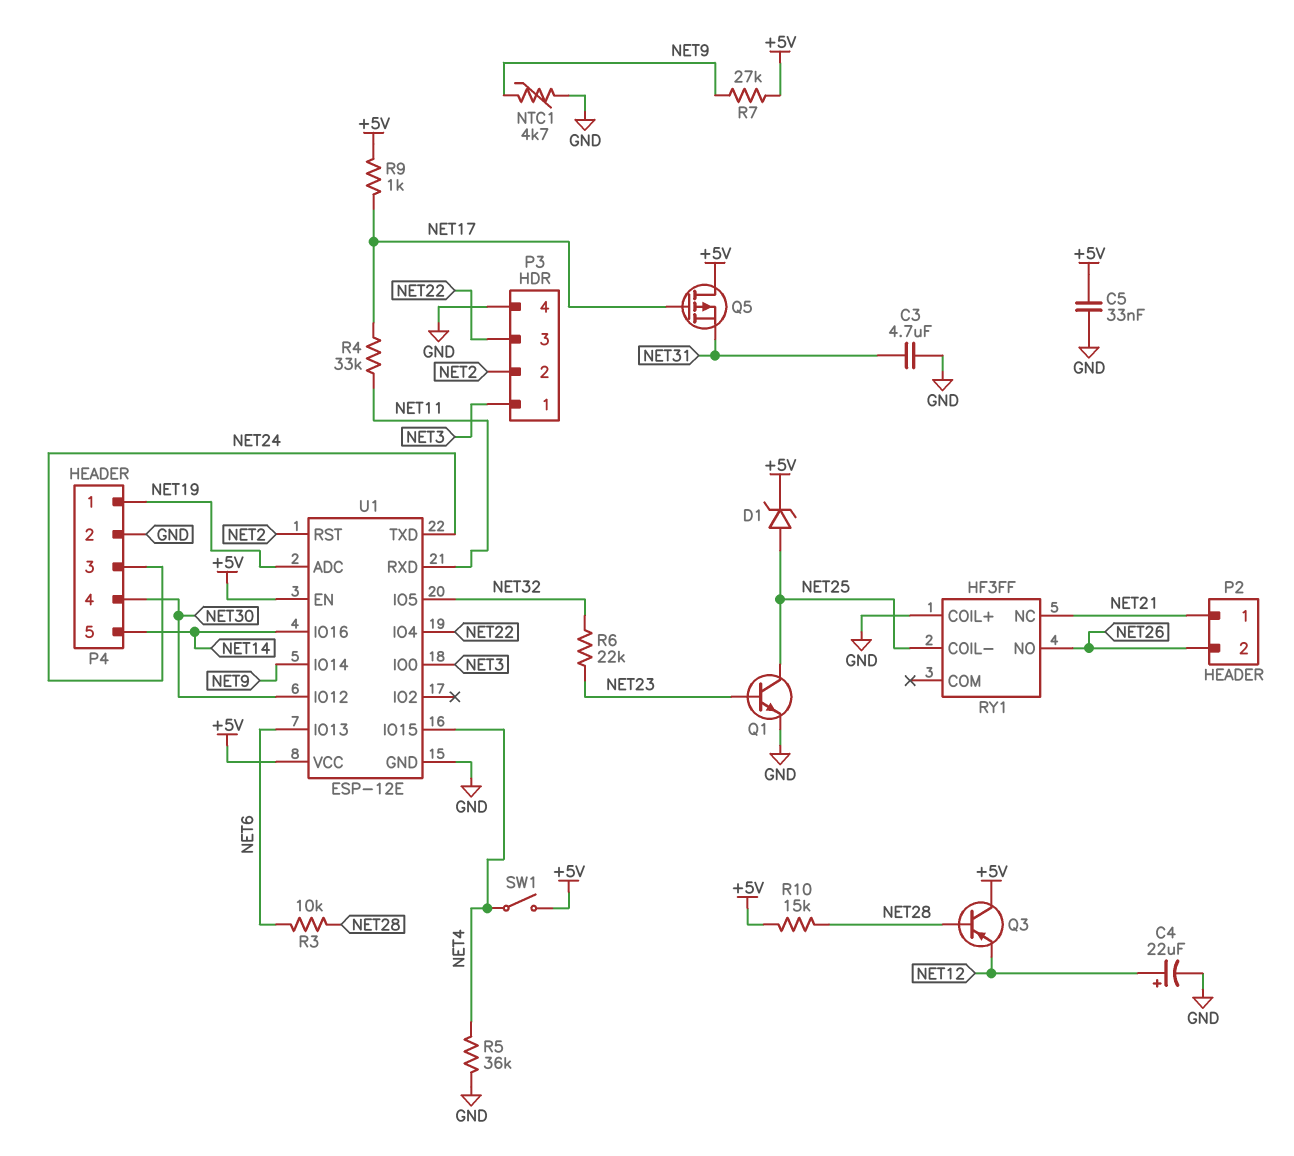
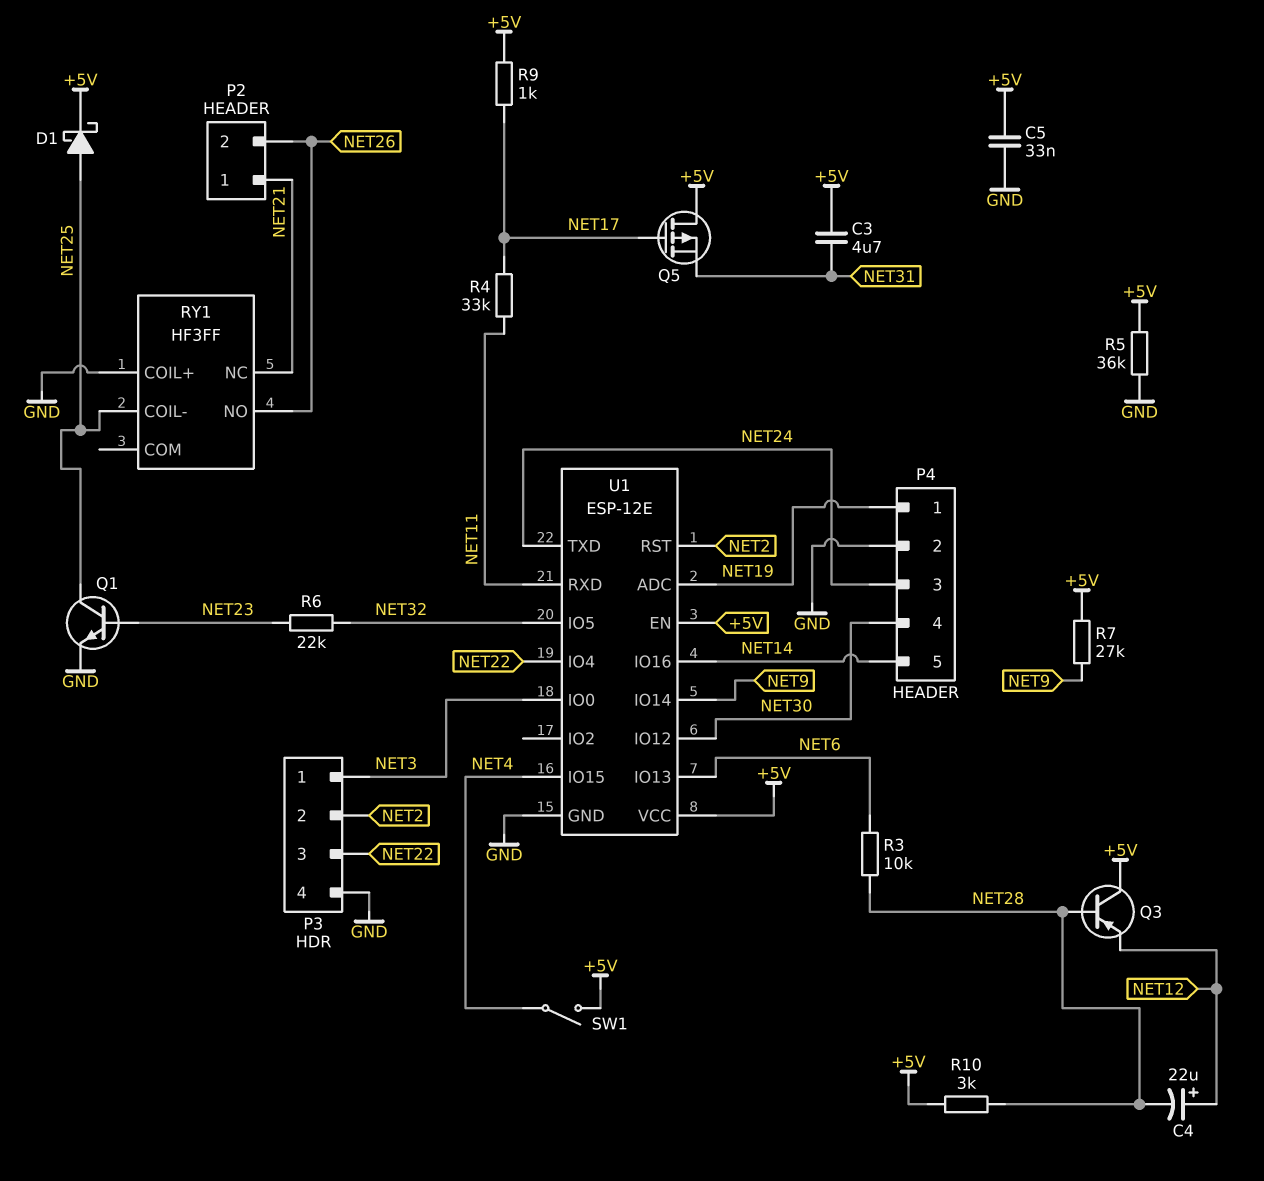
C3: 4.7uF (GND, NET31) -> 4.7uF (+5V, NET31)
C4: 22uF (plus NET12, minus GND) -> 22uF (plus NET12, minus NET28)
D1: zener (A NET25, K +5V) -> schottky (A NET25, K +5V)
NTC1: 4.7k (GND, NET9) -> none
R5: 36k (GND, NET4) -> 36k (+5V, GND)
R10: 15k (+5V, NET28) -> 3k (+5V, NET28)

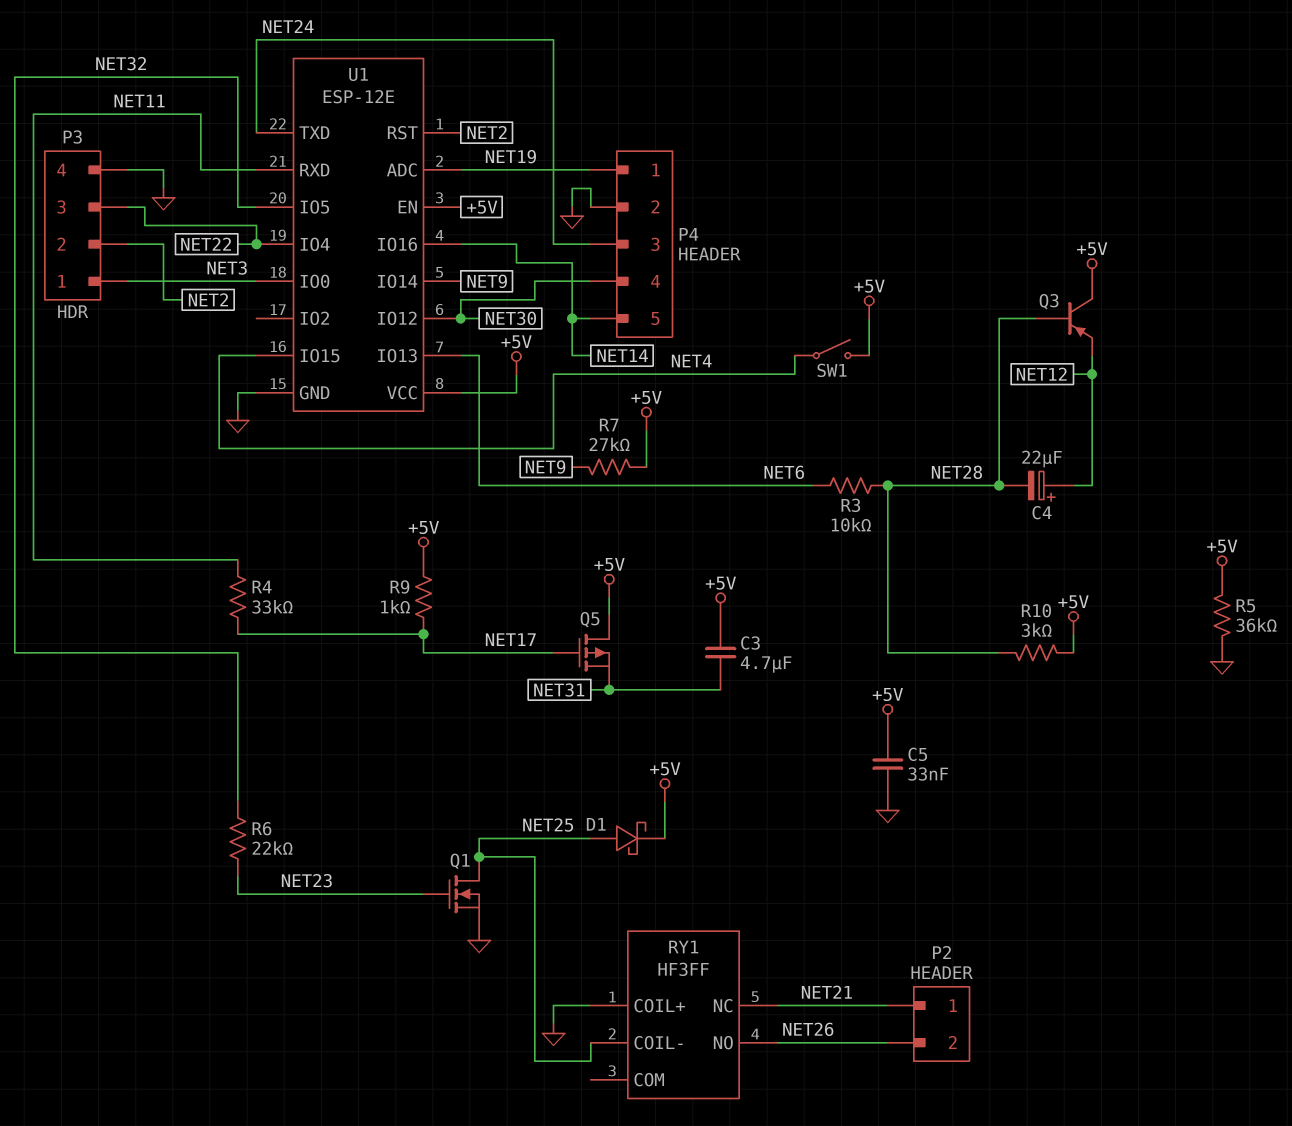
Q1: NPN (B NET23, C NET25, E GND) -> NMOS (G NET23, D NET25, S GND)

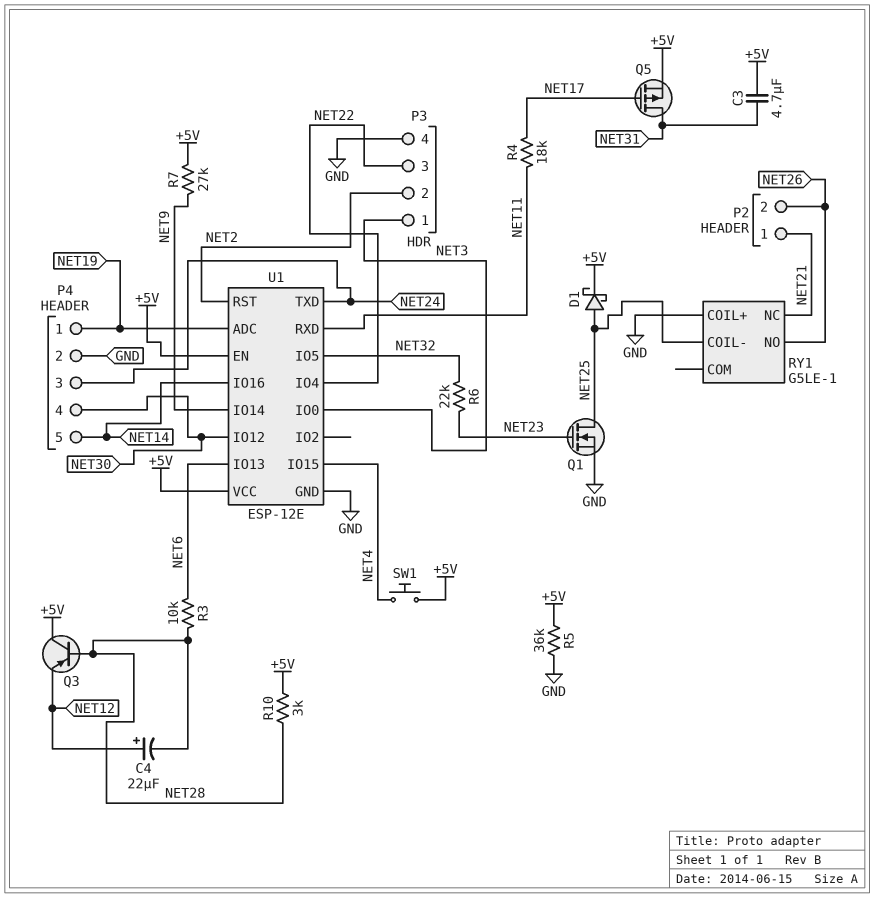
C5: 33nF (+5V, GND) -> none
Q5: PMOS (G NET17, D +5V, S NET31) -> PMOS (G NET17, D NET31, S +5V)
R4: 33k (NET11, NET17) -> 18k (NET11, NET17)
R9: 1k (+5V, NET17) -> none
RY1: HF3FF -> G5LE-1
SW1: switch (+5V, NET4) -> button (+5V, NET4)

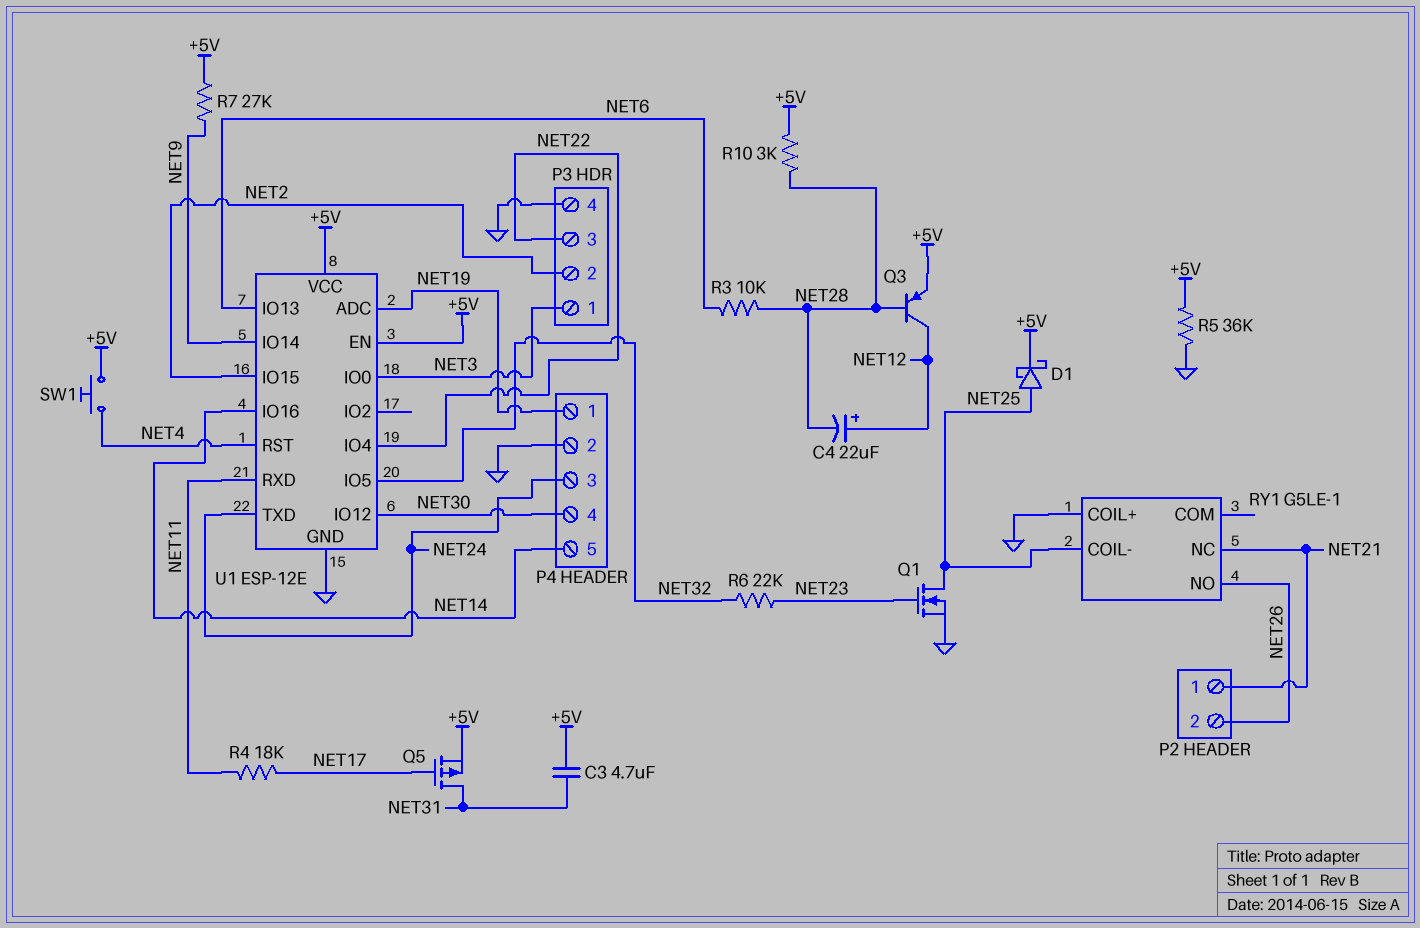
Q3: PNP (B NET28, C +5V, E NET12) -> PNP (B NET28, C NET12, E +5V)
U1 pin IO15: NET4 -> NET2
U1 pin RST: NET2 -> NET4

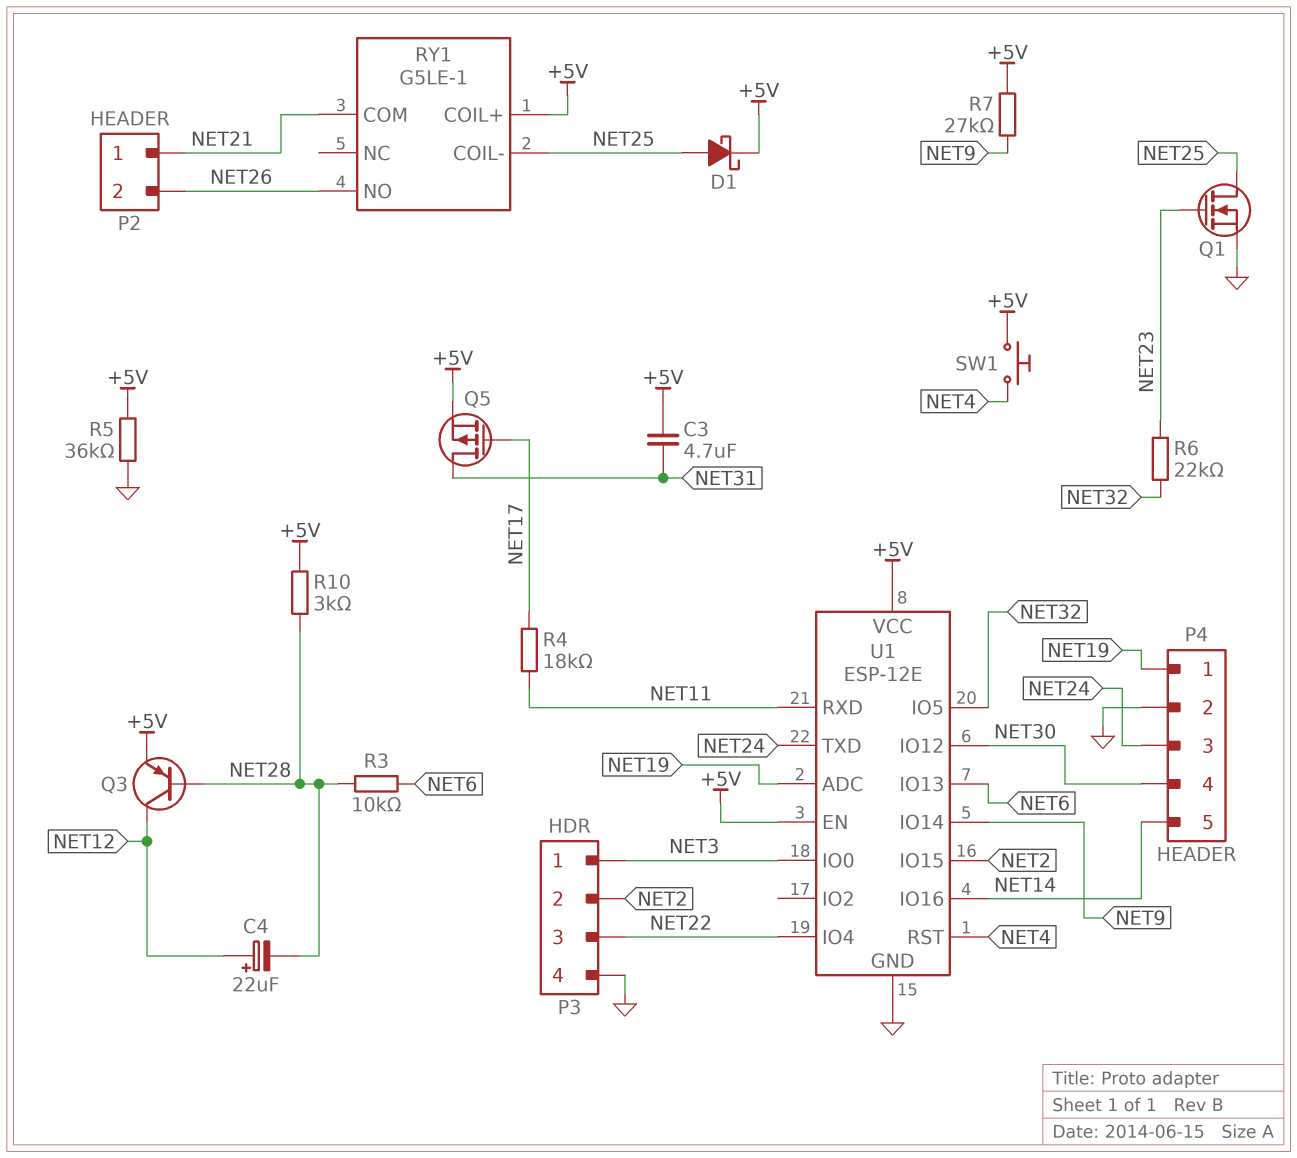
RY1 pin COIL+: GND -> +5V
RY1 pin COM: none -> NET21
RY1 pin NC: NET21 -> none

